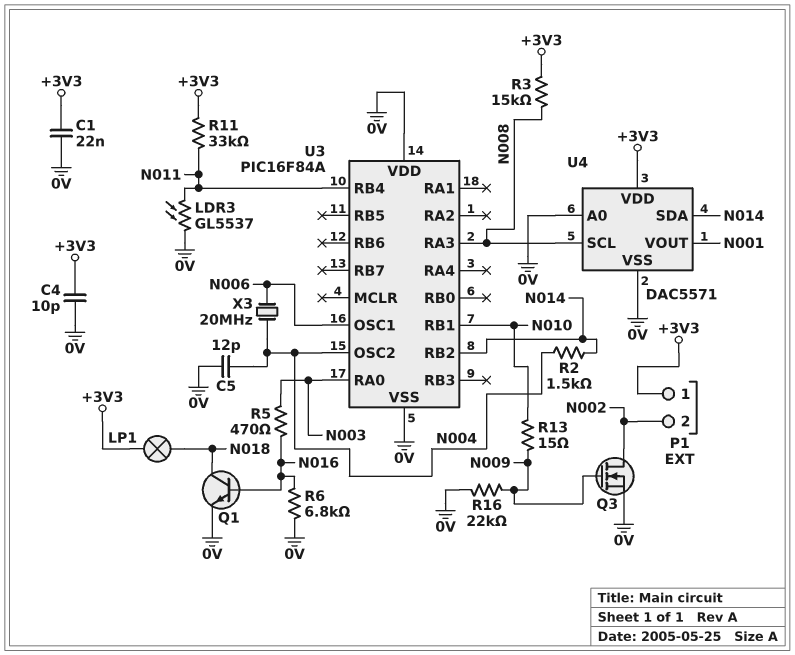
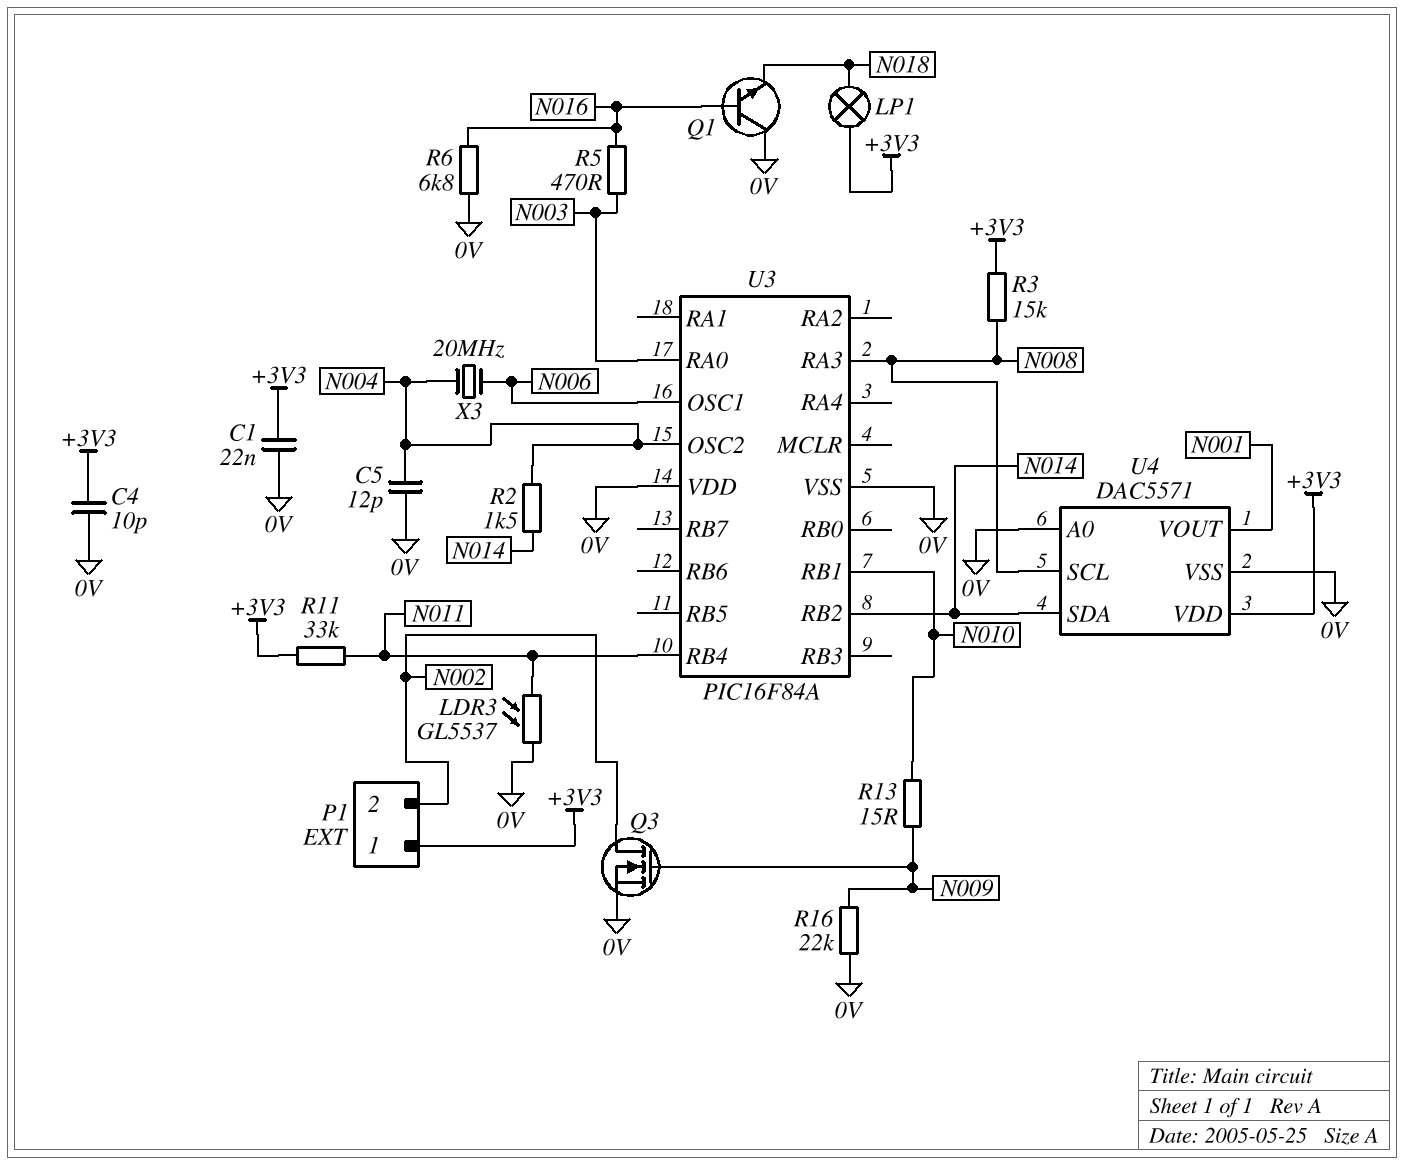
Q1: NPN (B N016, C N018, E 0V) -> NPN (B N016, C 0V, E N018)

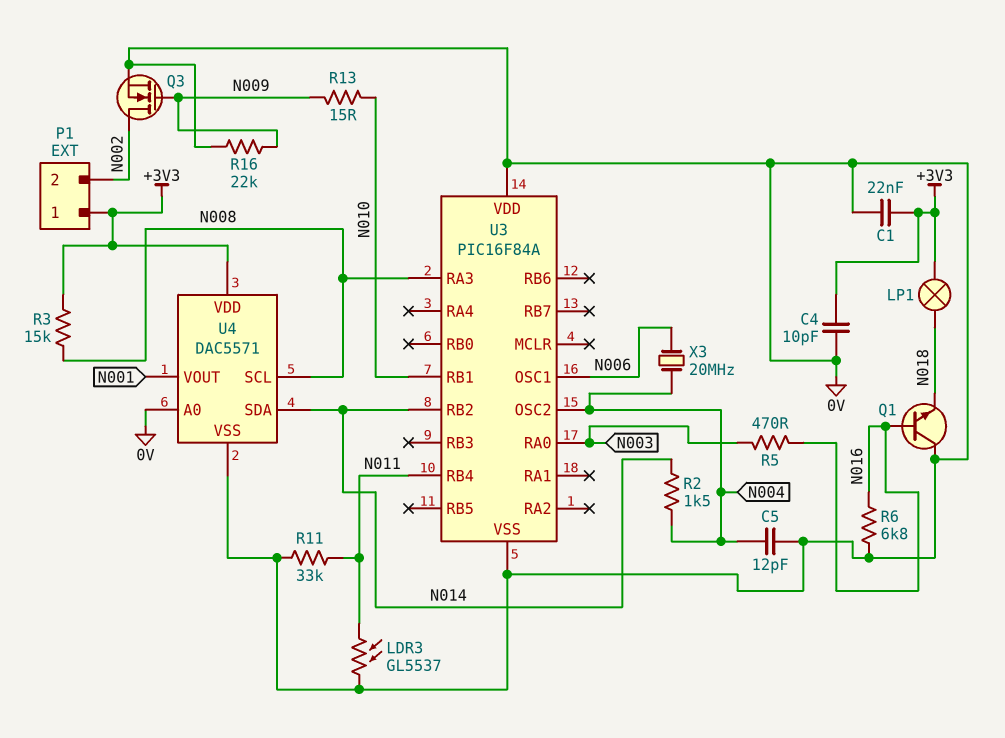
R11: 33k (+3V3, N011) -> 33k (0V, N011)

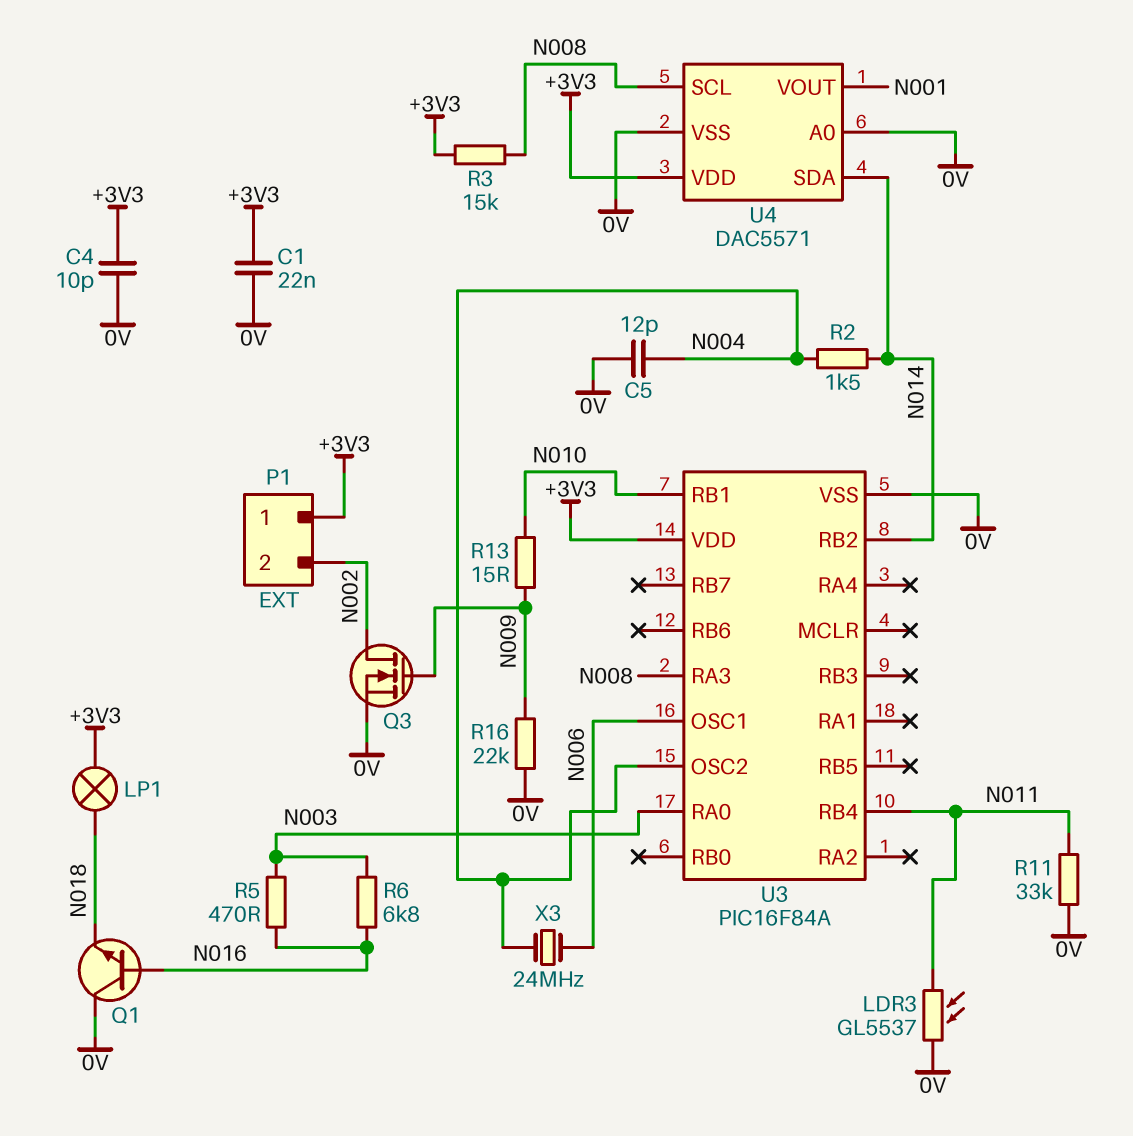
R6: 6.8k (0V, N016) -> 6.8k (N003, N016)
U3 pin VDD: 0V -> +3V3
X3: 20MHz (N004, N006) -> 24MHz (N004, N006)

